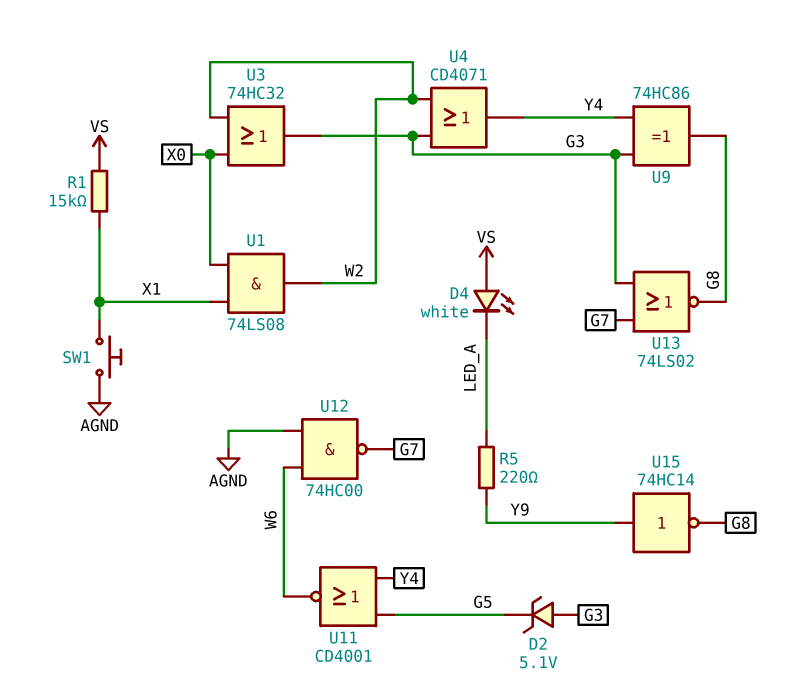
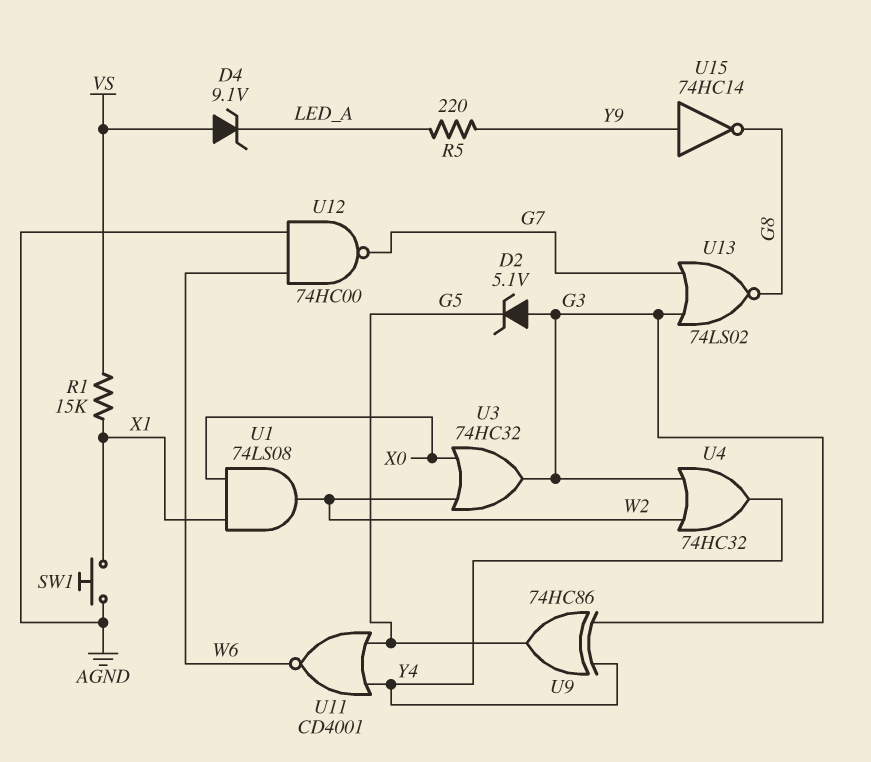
D4: LED white (A VS, K LED_A) -> zener 9.1V (A VS, K LED_A)
U4: OR CD4071 (in G3, in W2, out Y4) -> OR 74HC32 (in G3, in W2, out Y4)
U9: XOR 74HC86 (in G3, in Y4, out G8) -> XOR 74HC86 (in G3, in Y4, out G5)

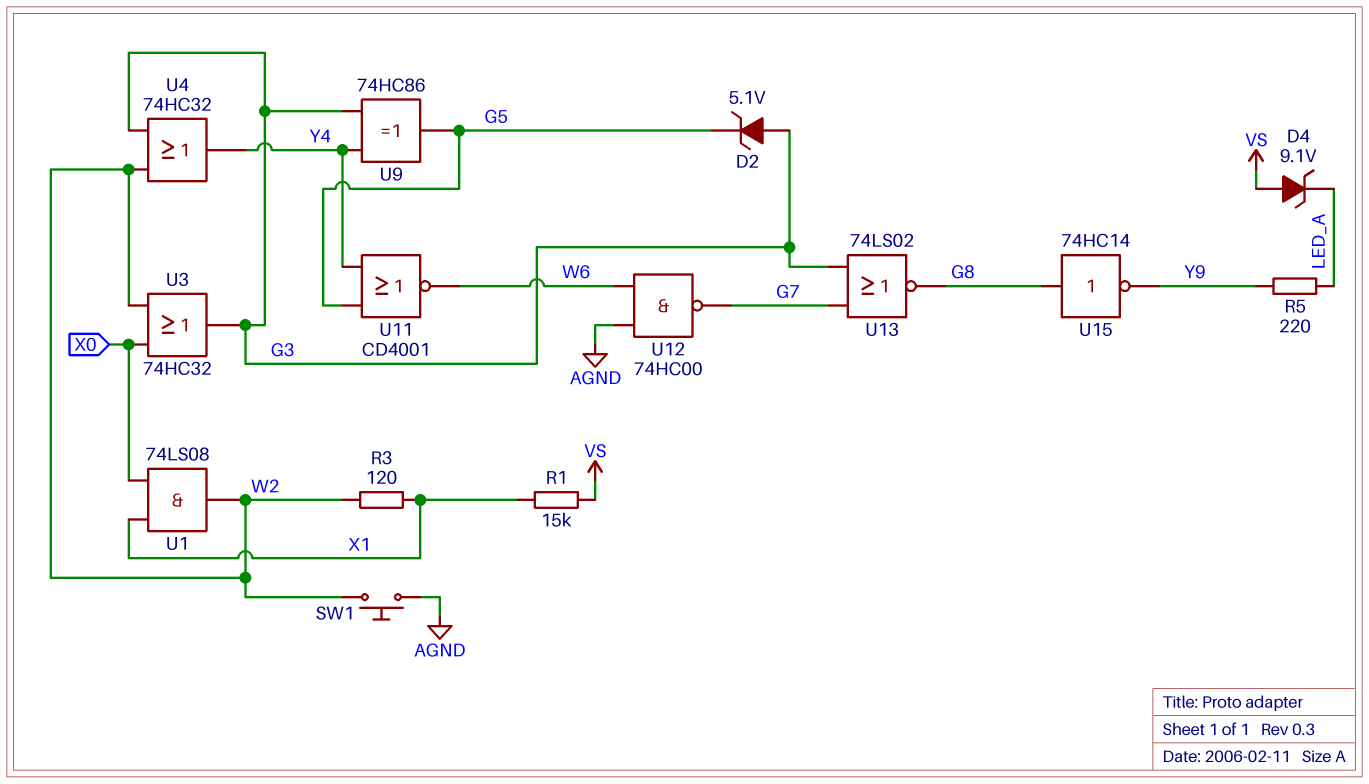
R3: none -> 120 (W2, X1)
SW1: button (AGND, X1) -> button (AGND, W2)
U15: NOT 74HC14 (in Y9, out G8) -> NOT 74HC14 (in G8, out Y9)

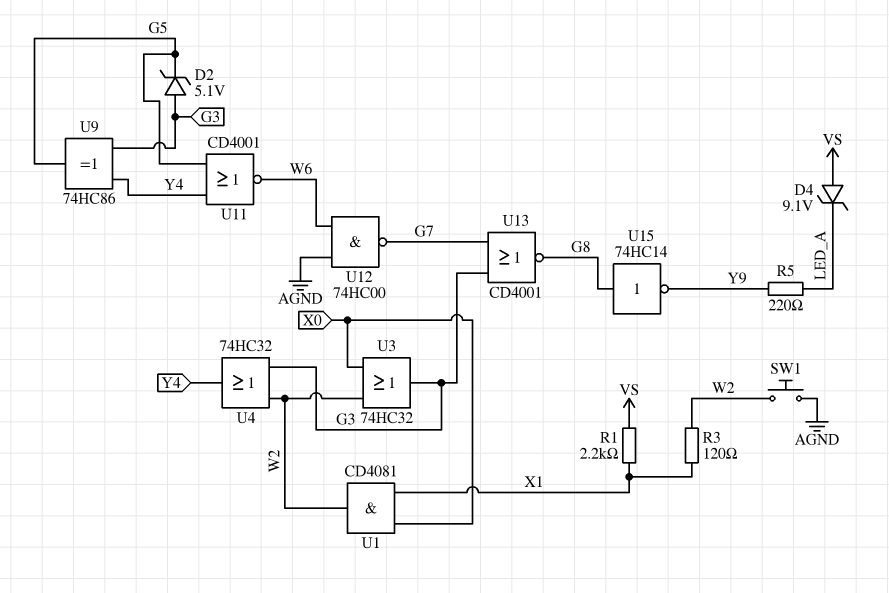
R1: 15k (VS, X1) -> 2.2k (VS, X1)
U1: AND 74LS08 (in X0, in X1, out W2) -> AND CD4081 (in X0, in X1, out W2)
U13: NOR 74LS02 (in G3, in G7, out G8) -> NOR CD4001 (in G3, in G7, out G8)

